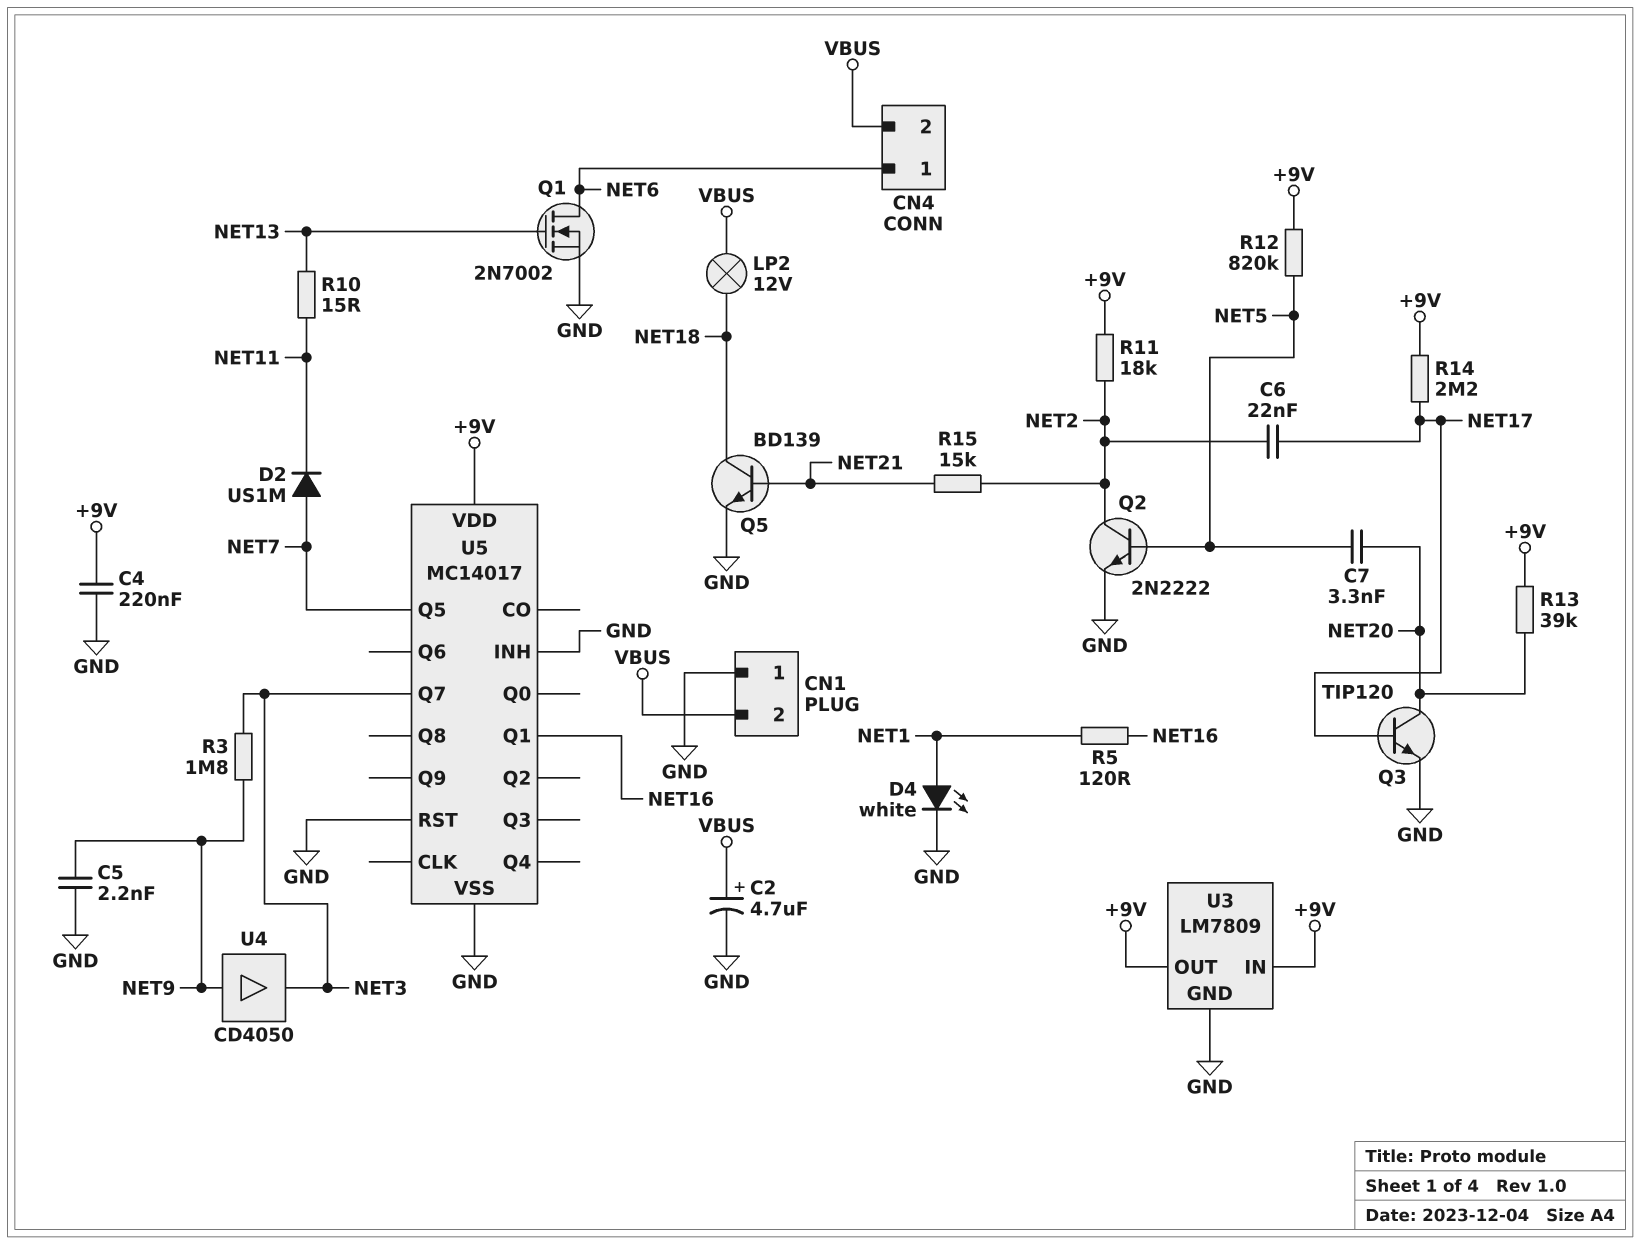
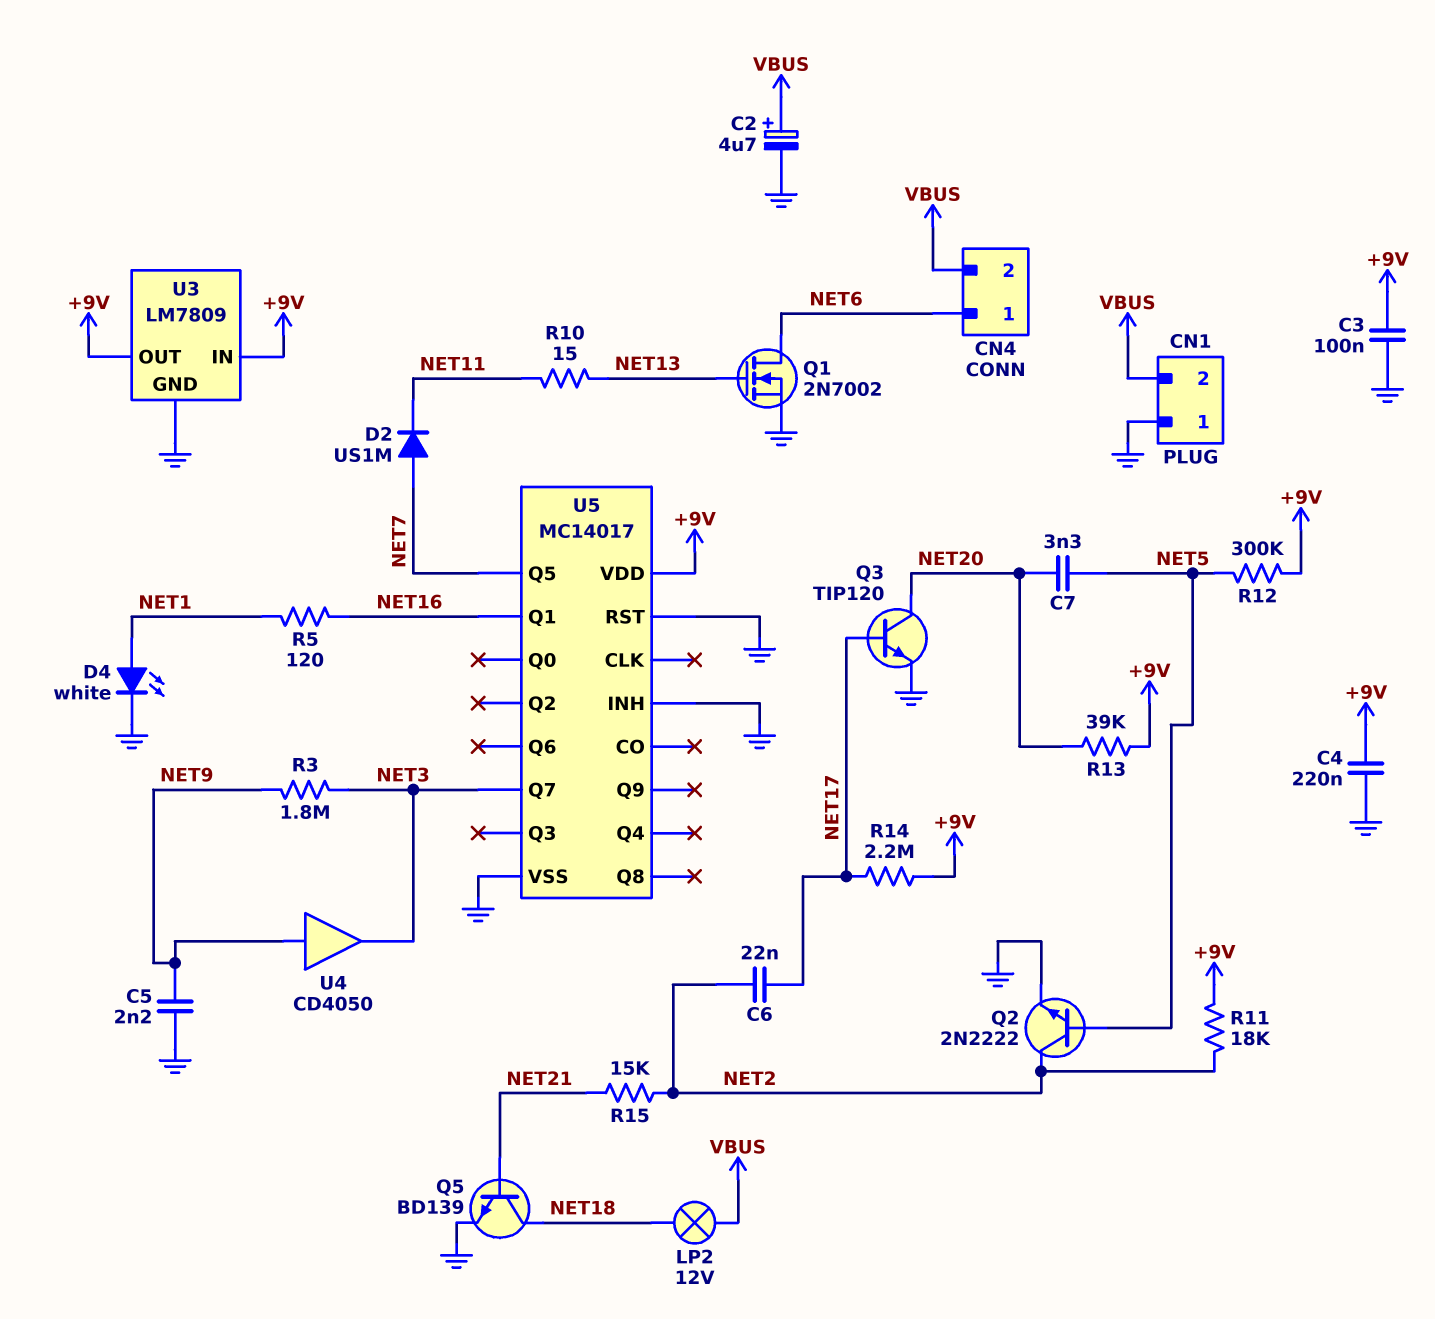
C3: none -> 100nF (+9V, GND)
R12: 820k (+9V, NET5) -> 300k (+9V, NET5)

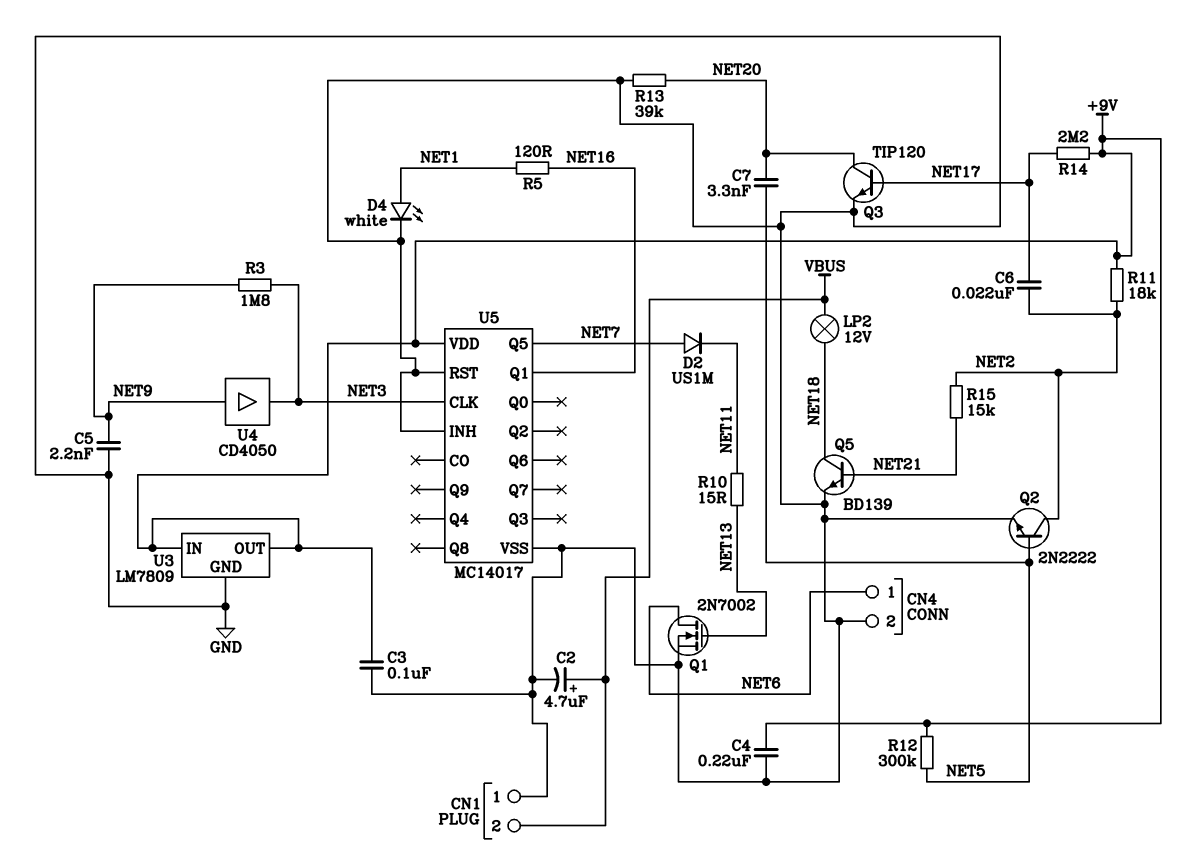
CN4 pin 2: VBUS -> GND
R13: 39k (+9V, NET20) -> 39k (GND, NET20)
U5 pin CLK: none -> NET3
U5 pin Q7: NET3 -> none

